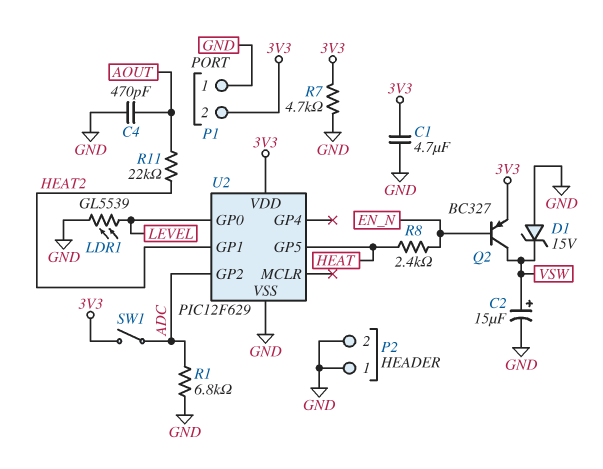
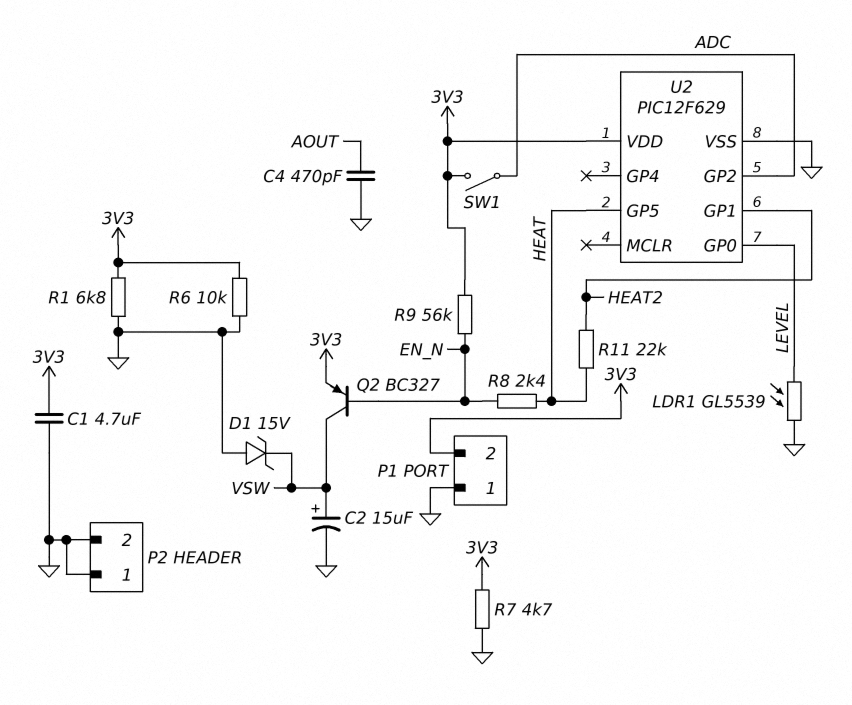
R1: 6.8k (ADC, GND) -> 6.8k (3V3, GND)
R6: none -> 10k (3V3, GND)
R9: none -> 56k (3V3, EN_N)
R11: 22k (AOUT, HEAT2) -> 22k (HEAT, HEAT2)

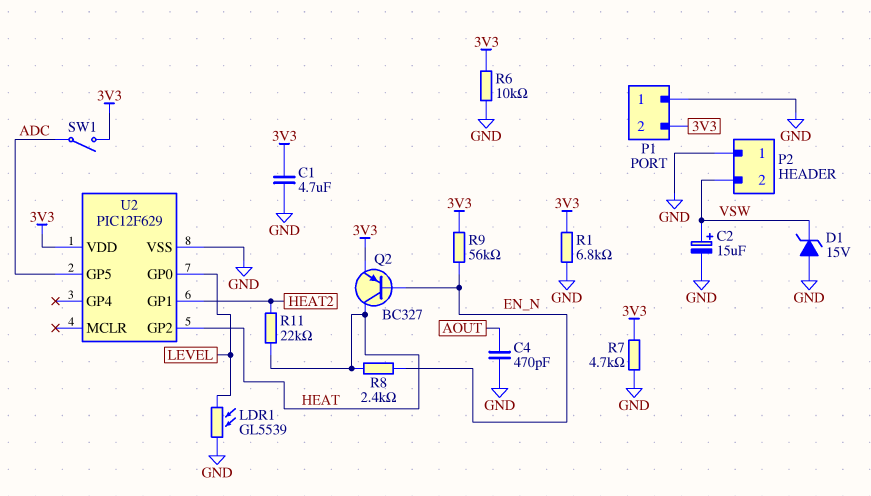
P2 pin 2: GND -> VSW
Q2: PNP BC327 (B EN_N, C VSW, E 3V3) -> PNP BC327 (B EN_N, C HEAT, E 3V3)
U2 pin GP2: ADC -> HEAT
U2 pin GP5: HEAT -> ADC

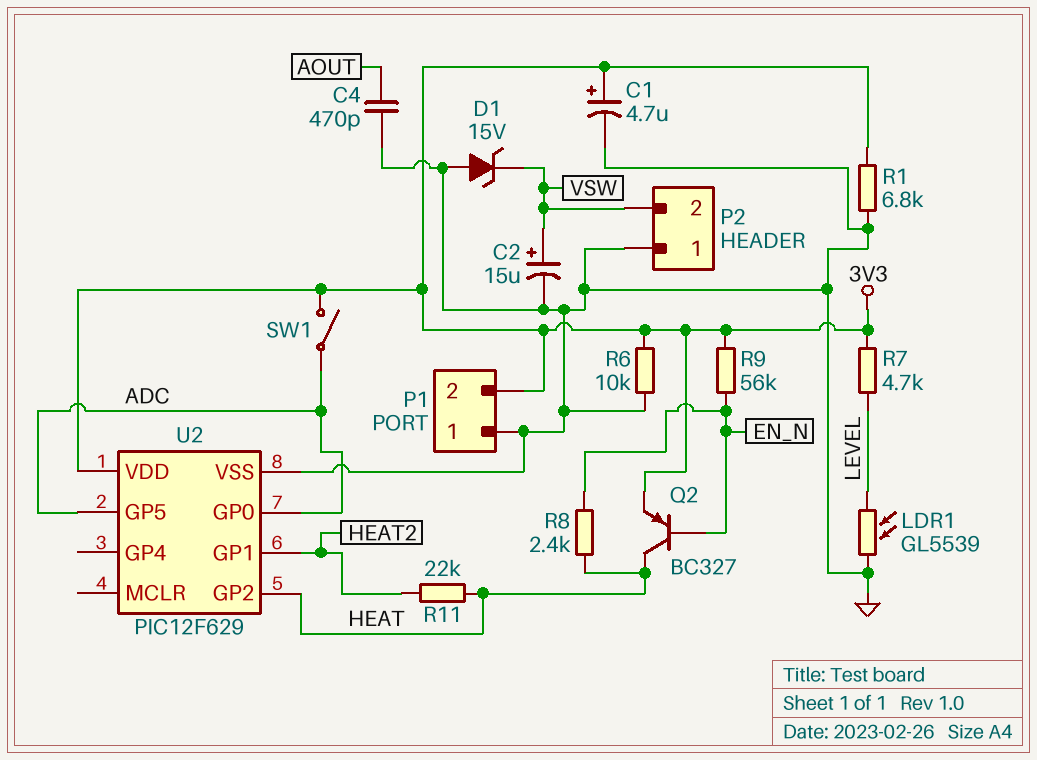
C1: 4.7uF (3V3, GND) -> 4.7uF (plus 3V3, minus GND)
R7: 4.7k (3V3, GND) -> 4.7k (3V3, LEVEL)
U2 pin GP0: LEVEL -> ADC

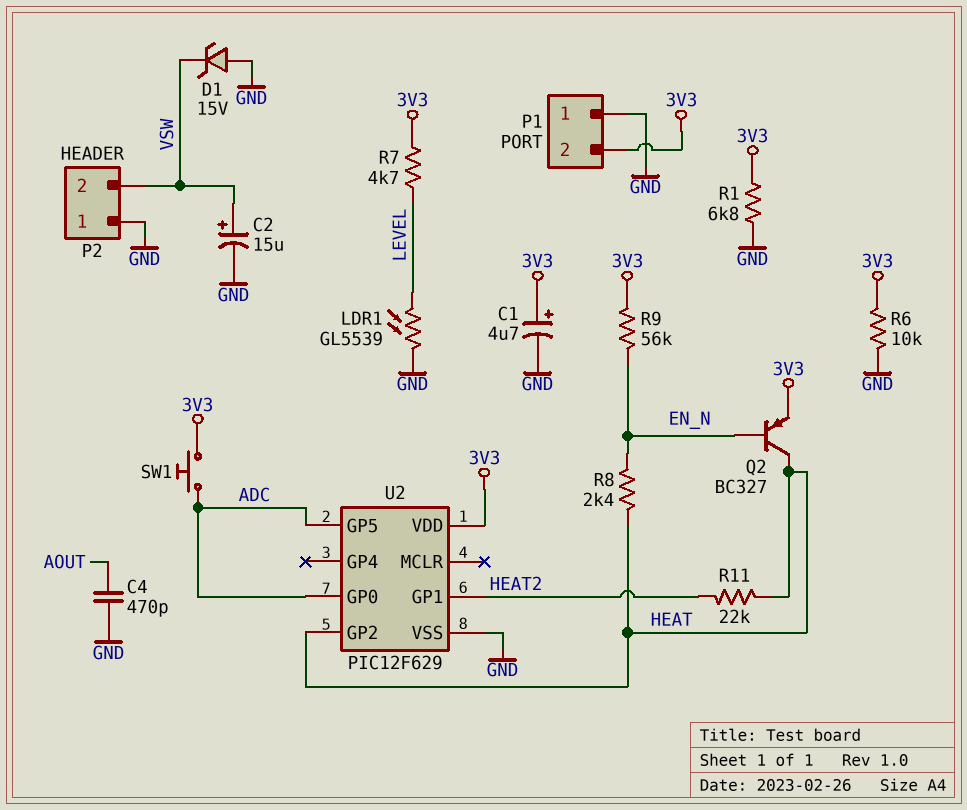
SW1: switch (3V3, ADC) -> button (3V3, ADC)

